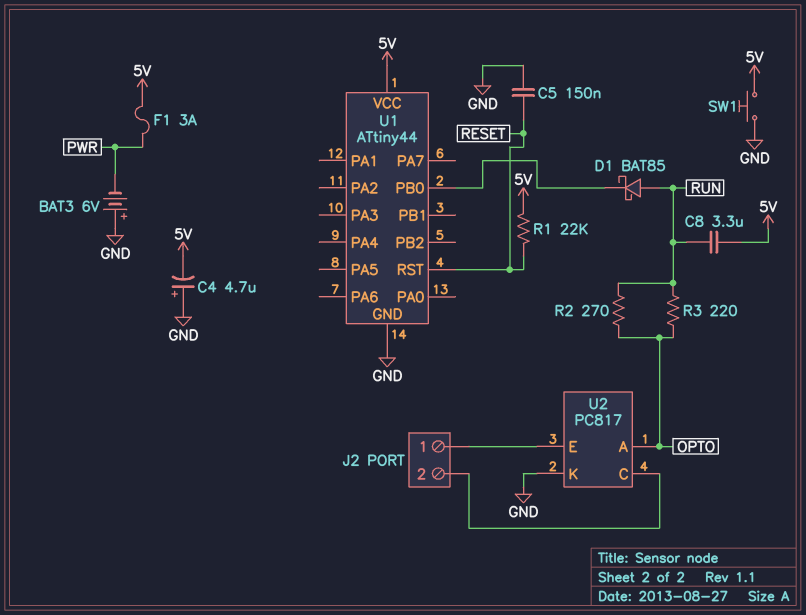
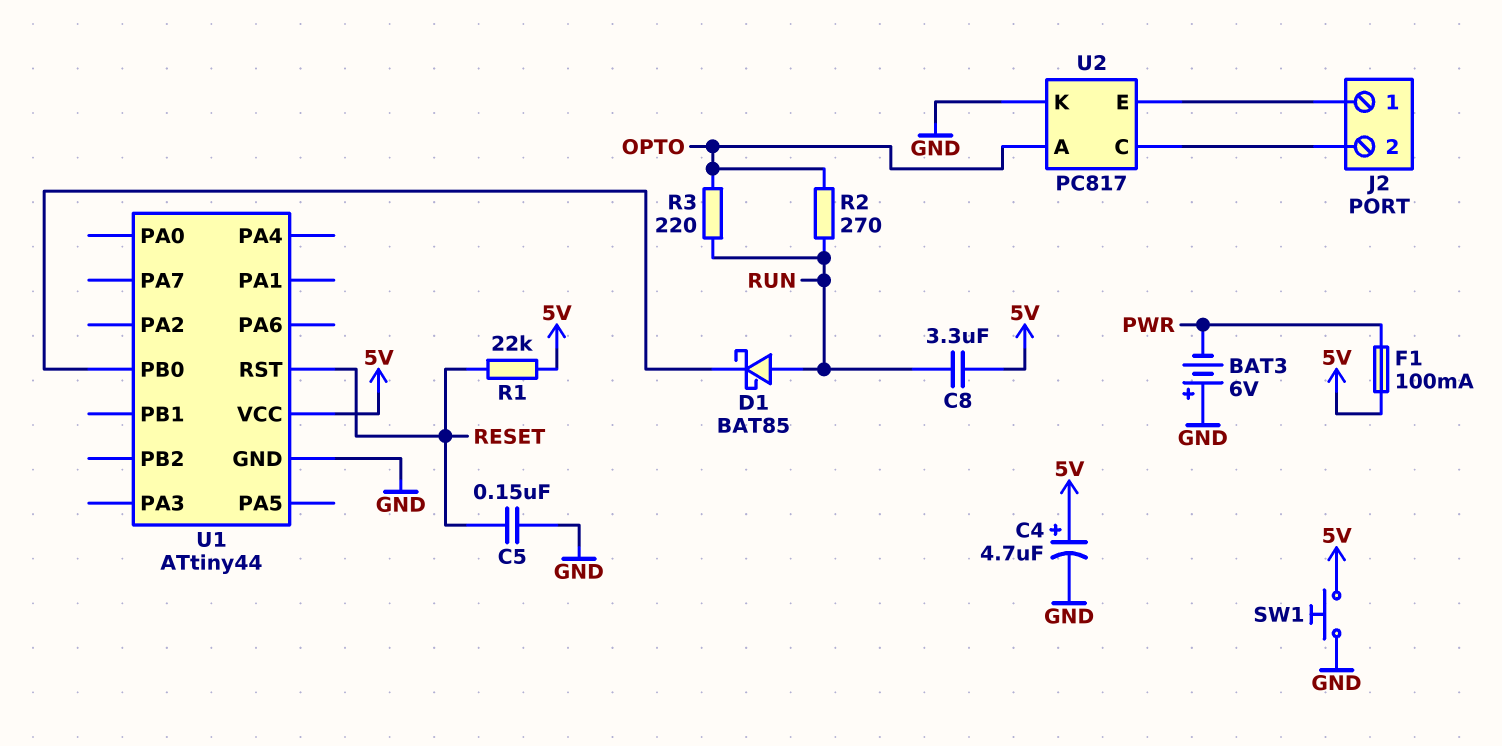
C4: 4.7uF (plus GND, minus 5V) -> 4.7uF (plus 5V, minus GND)
F1: 3A (5V, PWR) -> 100mA (5V, PWR)

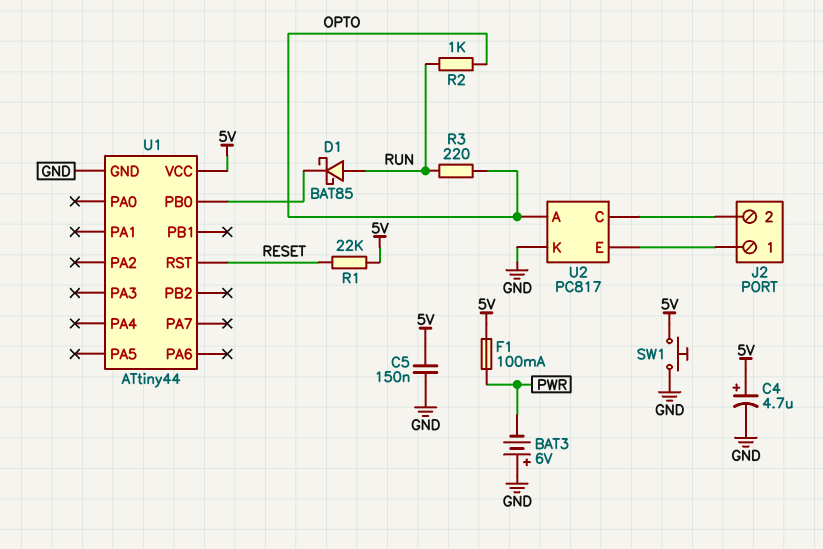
C5: 150nF (GND, RESET) -> 150nF (5V, GND)
C8: 3.3uF (5V, RUN) -> none
R2: 270 (OPTO, RUN) -> 1k (OPTO, RUN)

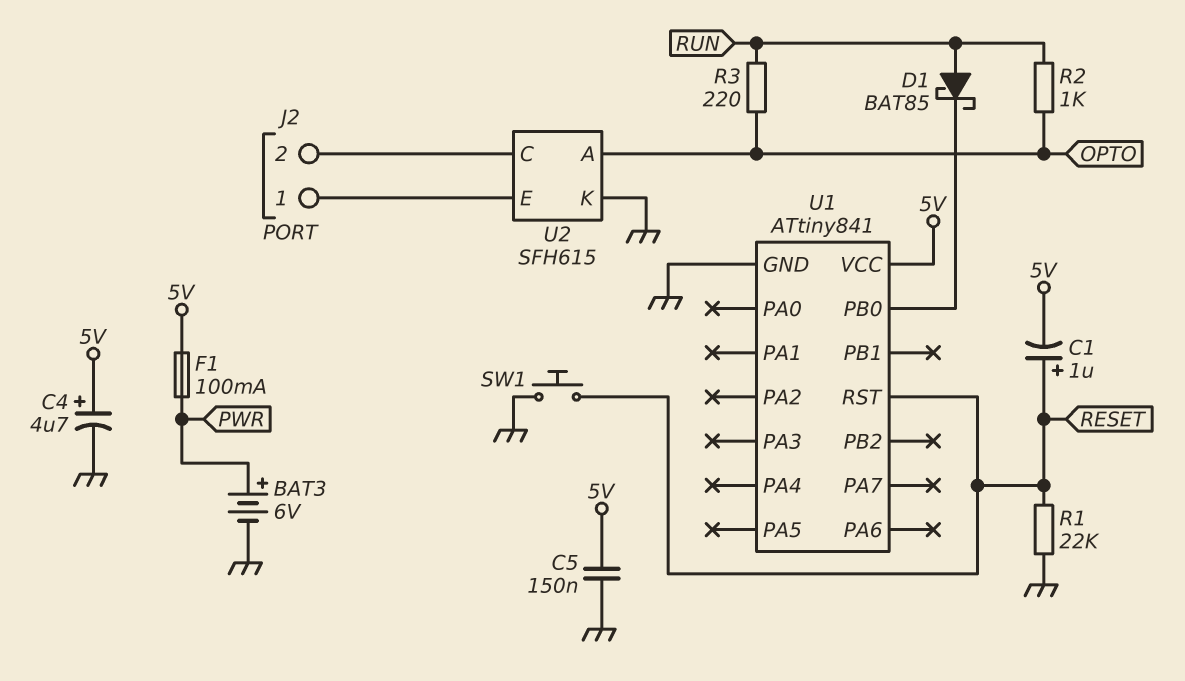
BAT3: 6V (plus GND, minus PWR) -> 6V (plus PWR, minus GND)
C1: none -> 1uF (plus RESET, minus 5V)
R1: 22k (5V, RESET) -> 22k (GND, RESET)
SW1: button (5V, GND) -> button (GND, RESET)
U1: ATtiny44 -> ATtiny841
U2: PC817 -> SFH615

